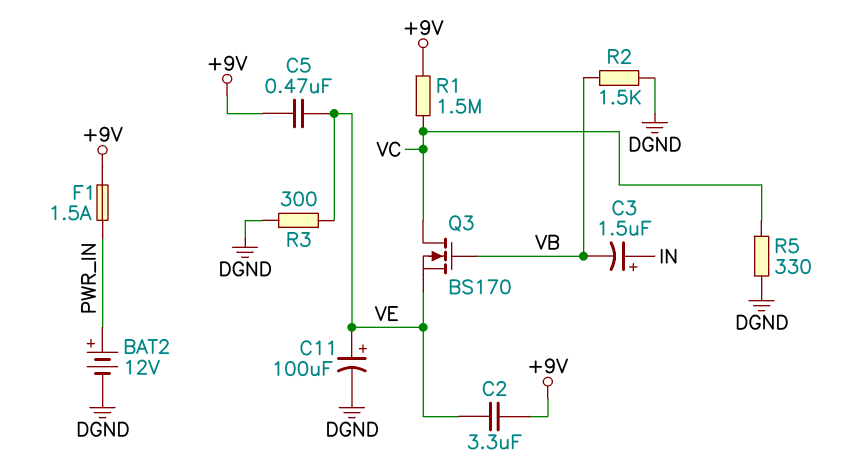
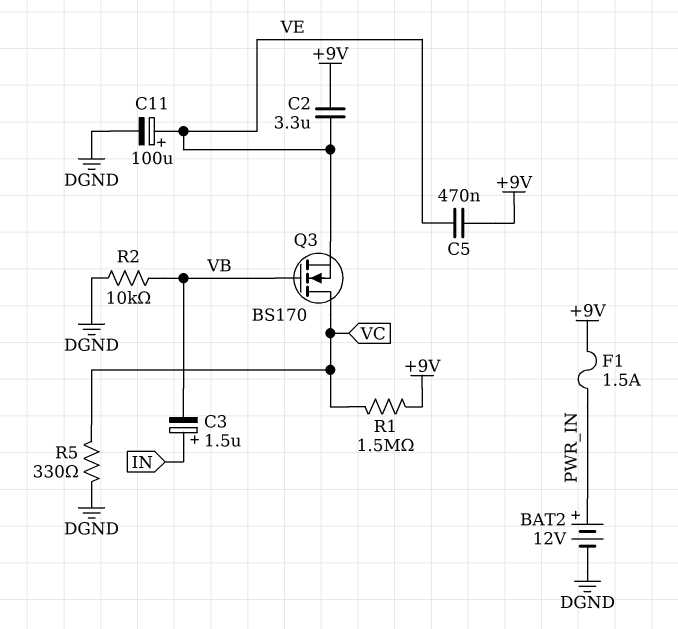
R2: 1.5k (DGND, VB) -> 10k (DGND, VB)
R3: 300 (DGND, VE) -> none

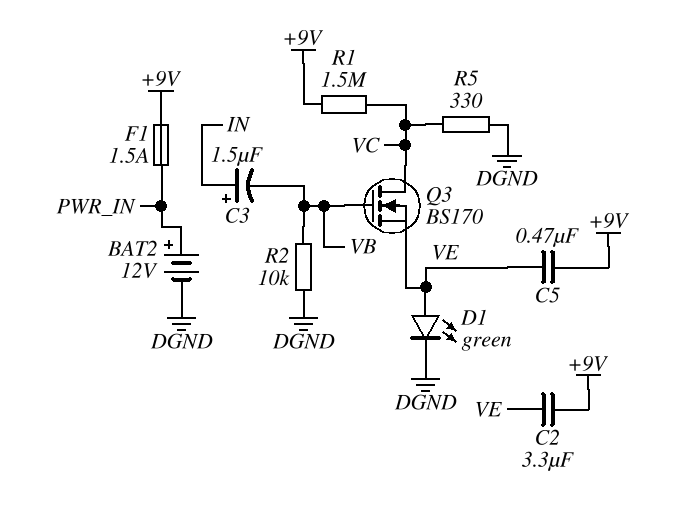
C11: 100uF (plus VE, minus DGND) -> none
D1: none -> LED green (A VE, K DGND)

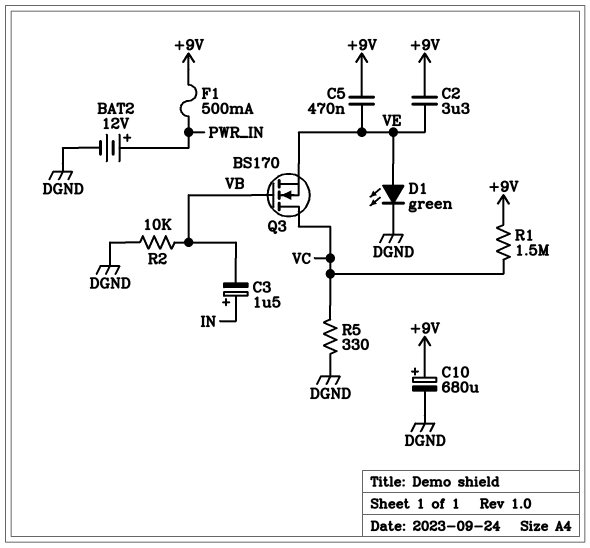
C10: none -> 680uF (plus +9V, minus DGND)
F1: 1.5A (+9V, PWR_IN) -> 500mA (+9V, PWR_IN)

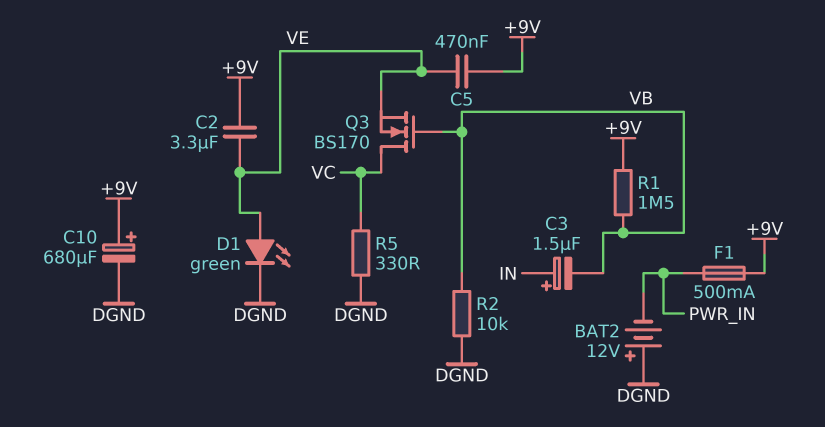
BAT2: 12V (plus PWR_IN, minus DGND) -> 12V (plus DGND, minus PWR_IN)
R1: 1.5M (+9V, VC) -> 1.5M (+9V, VB)

